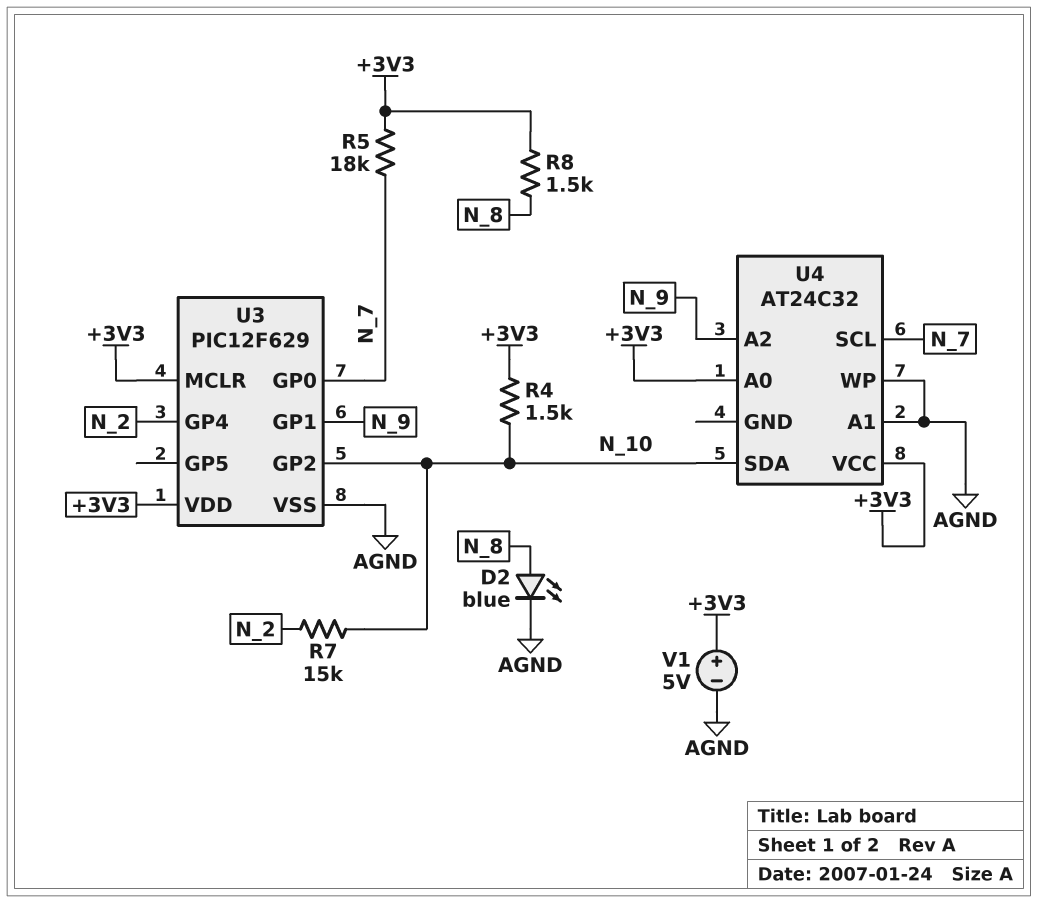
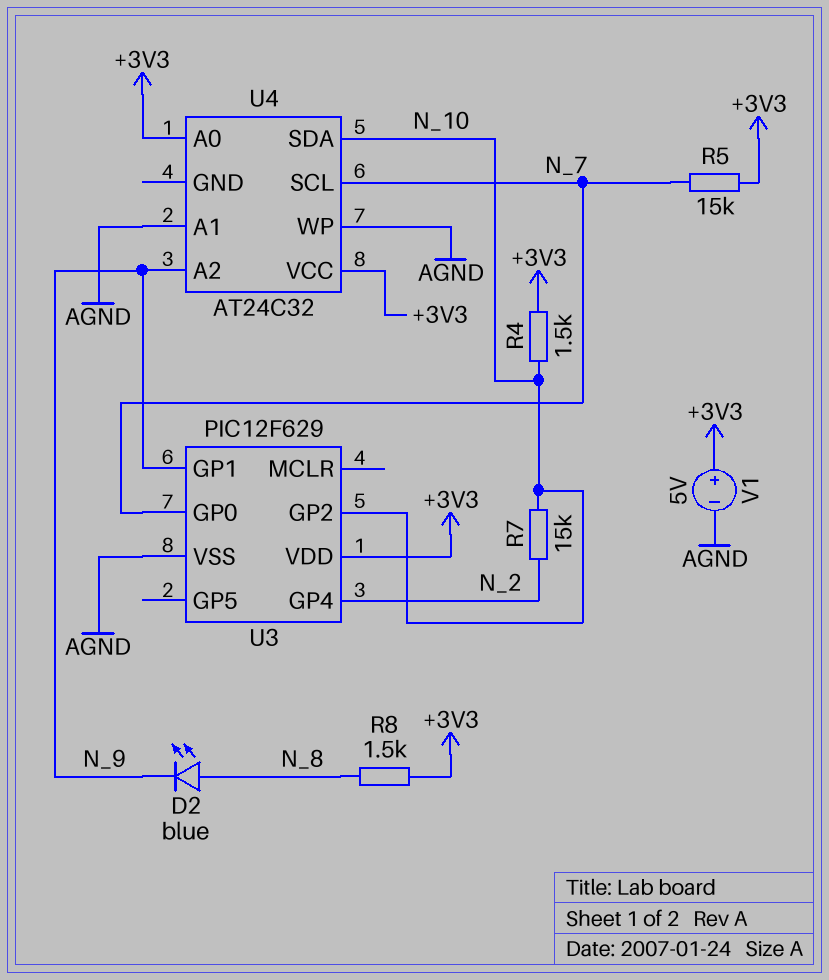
D2: LED blue (A N_8, K AGND) -> LED blue (A N_8, K N_9)
R5: 18k (+3V3, N_7) -> 15k (+3V3, N_7)
U3 pin MCLR: +3V3 -> none

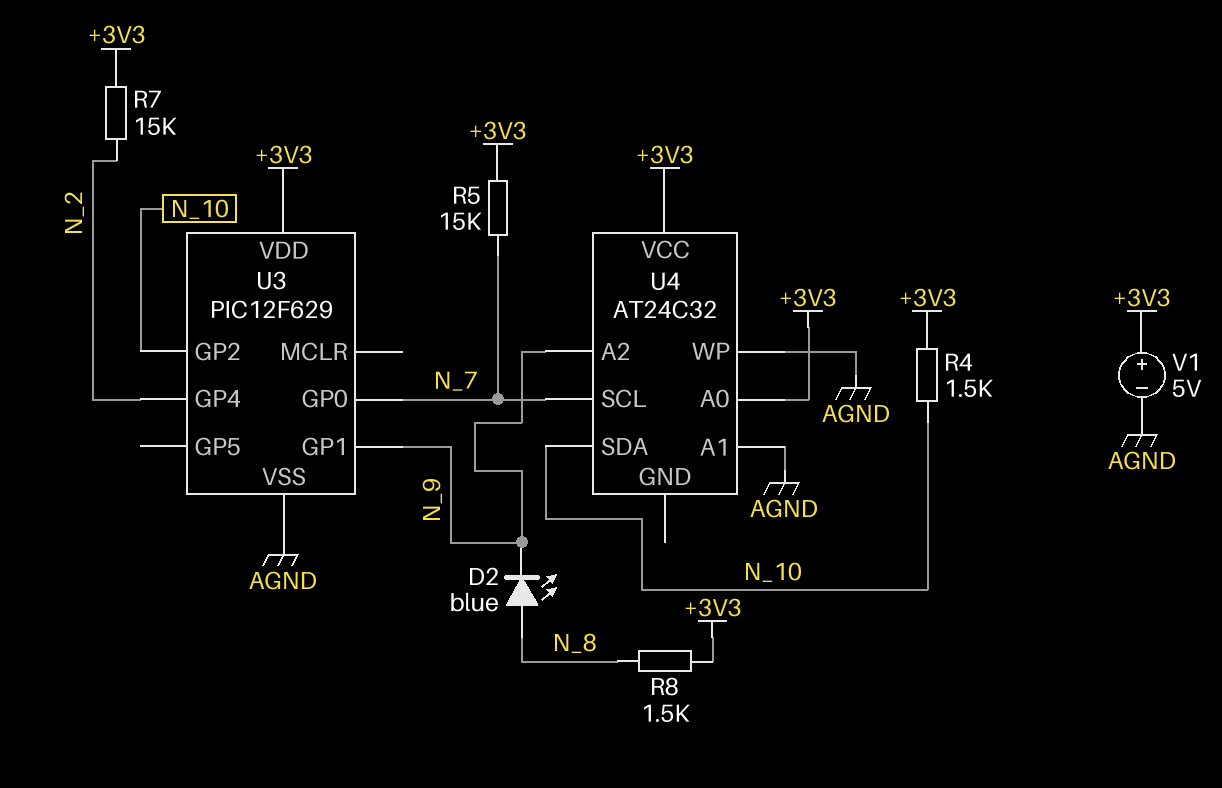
R7: 15k (N_2, N_10) -> 15k (+3V3, N_2)

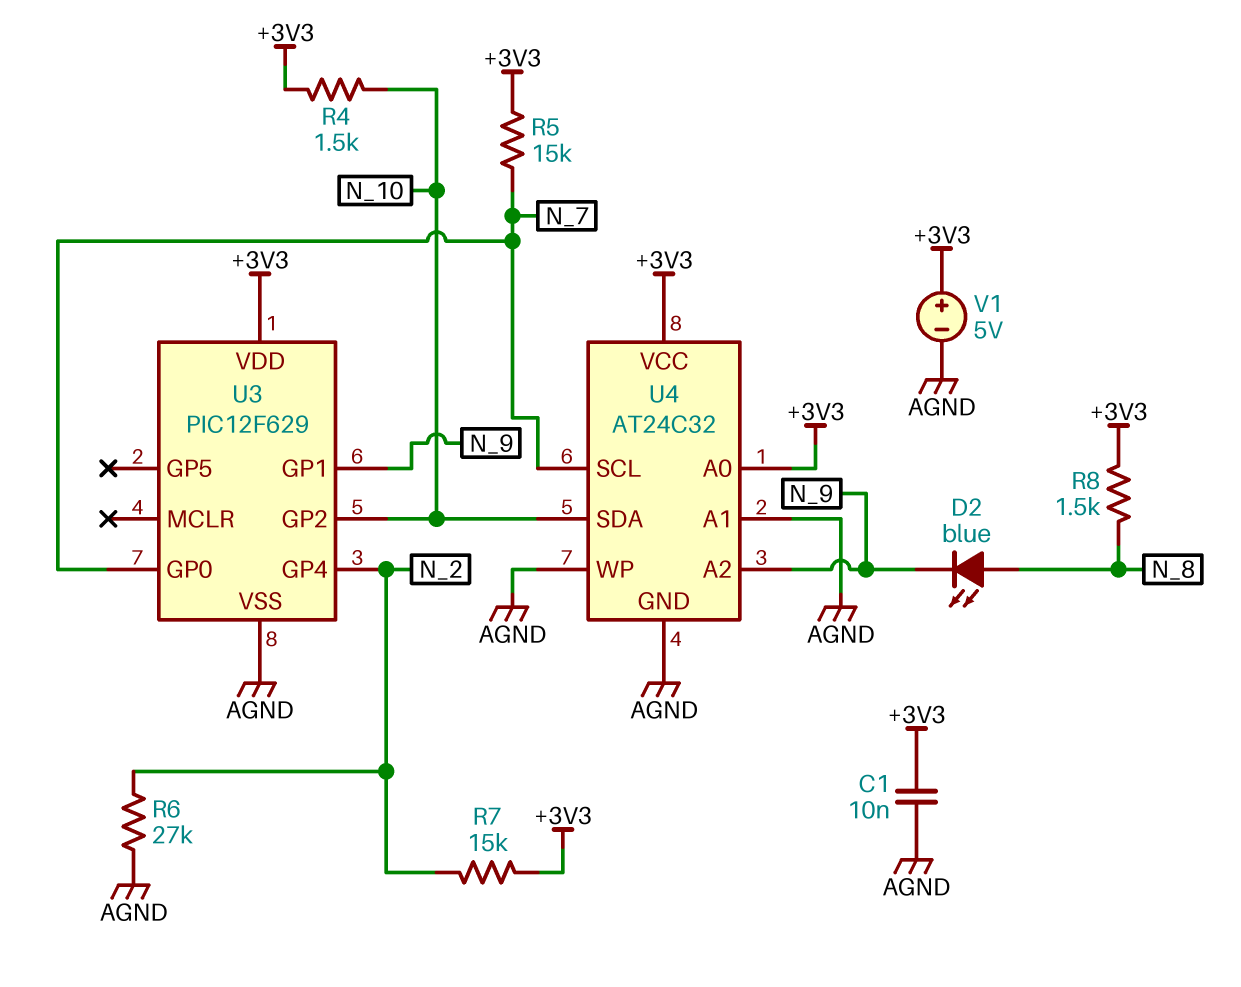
C1: none -> 10nF (+3V3, AGND)
R6: none -> 27k (AGND, N_2)
U4 pin GND: none -> AGND

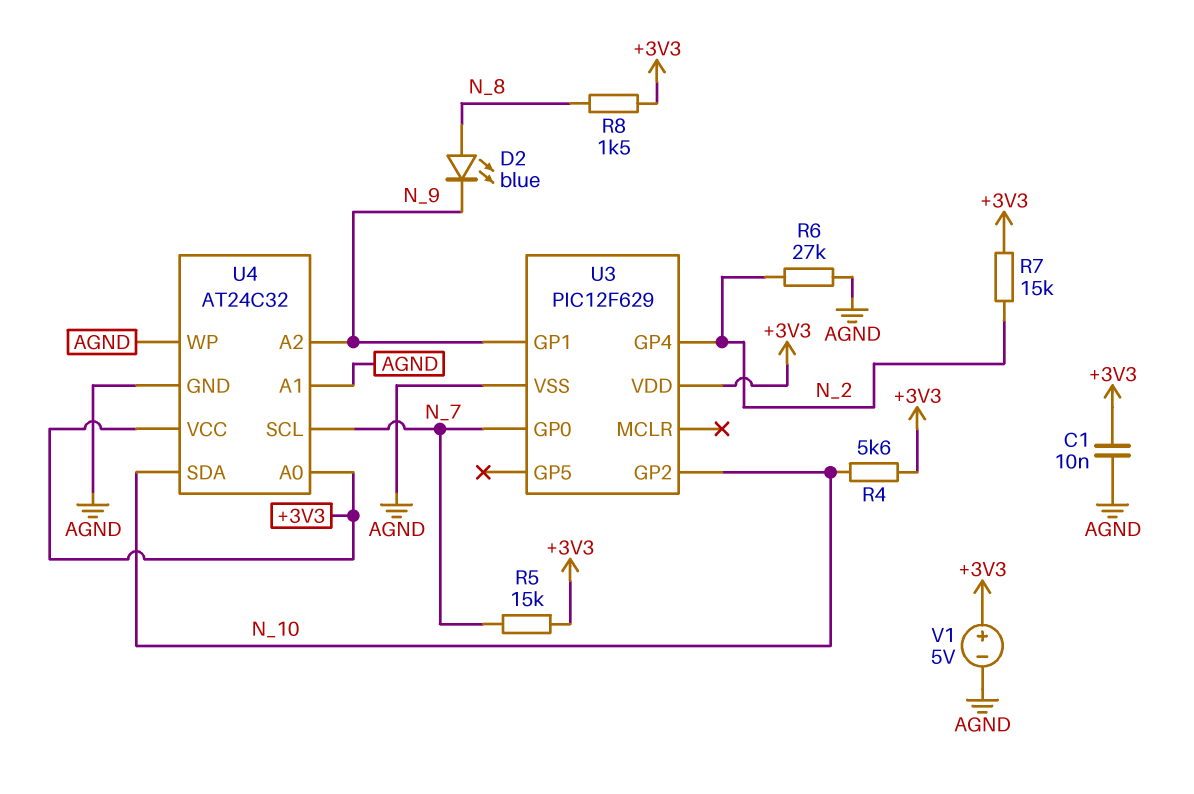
R4: 1.5k (+3V3, N_10) -> 5.6k (+3V3, N_10)

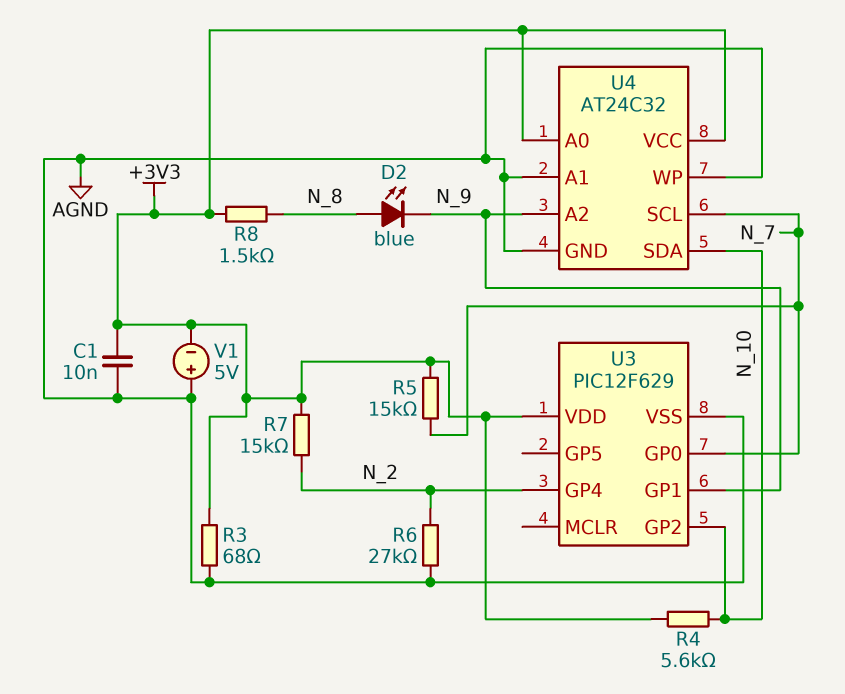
R3: none -> 68 (+3V3, AGND)
V1: 5V (plus +3V3, minus AGND) -> 5V (plus AGND, minus +3V3)

